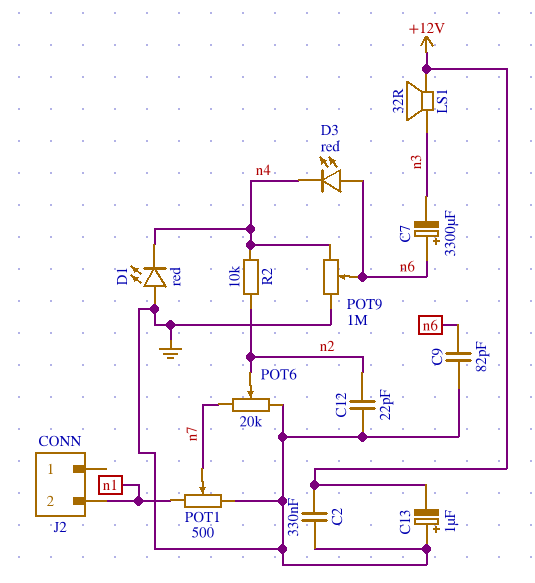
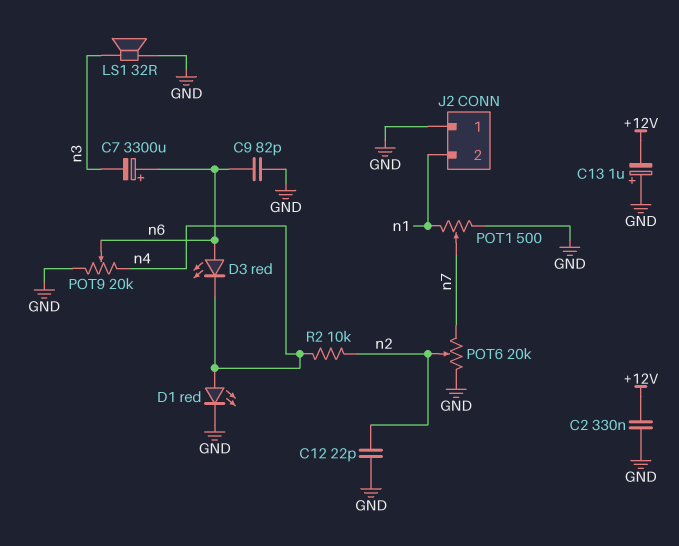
D1: LED red (A GND, K n4) -> LED red (A n4, K GND)
J2 pin 1: none -> GND
LS1: speaker 32R (+12V, n3) -> speaker 32R (GND, n3)
POT9: 1M (GND, n4, wiper n6) -> 20k (GND, n4, wiper n6)

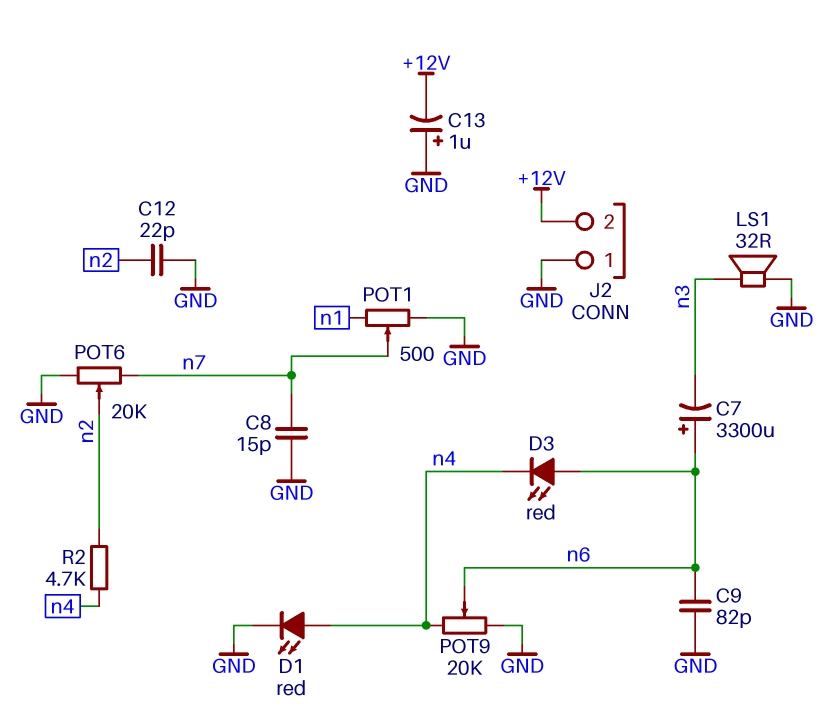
C2: 330nF (+12V, GND) -> none
C8: none -> 15pF (GND, n7)
J2 pin 2: n1 -> +12V
R2: 10k (n2, n4) -> 4.7k (n2, n4)

